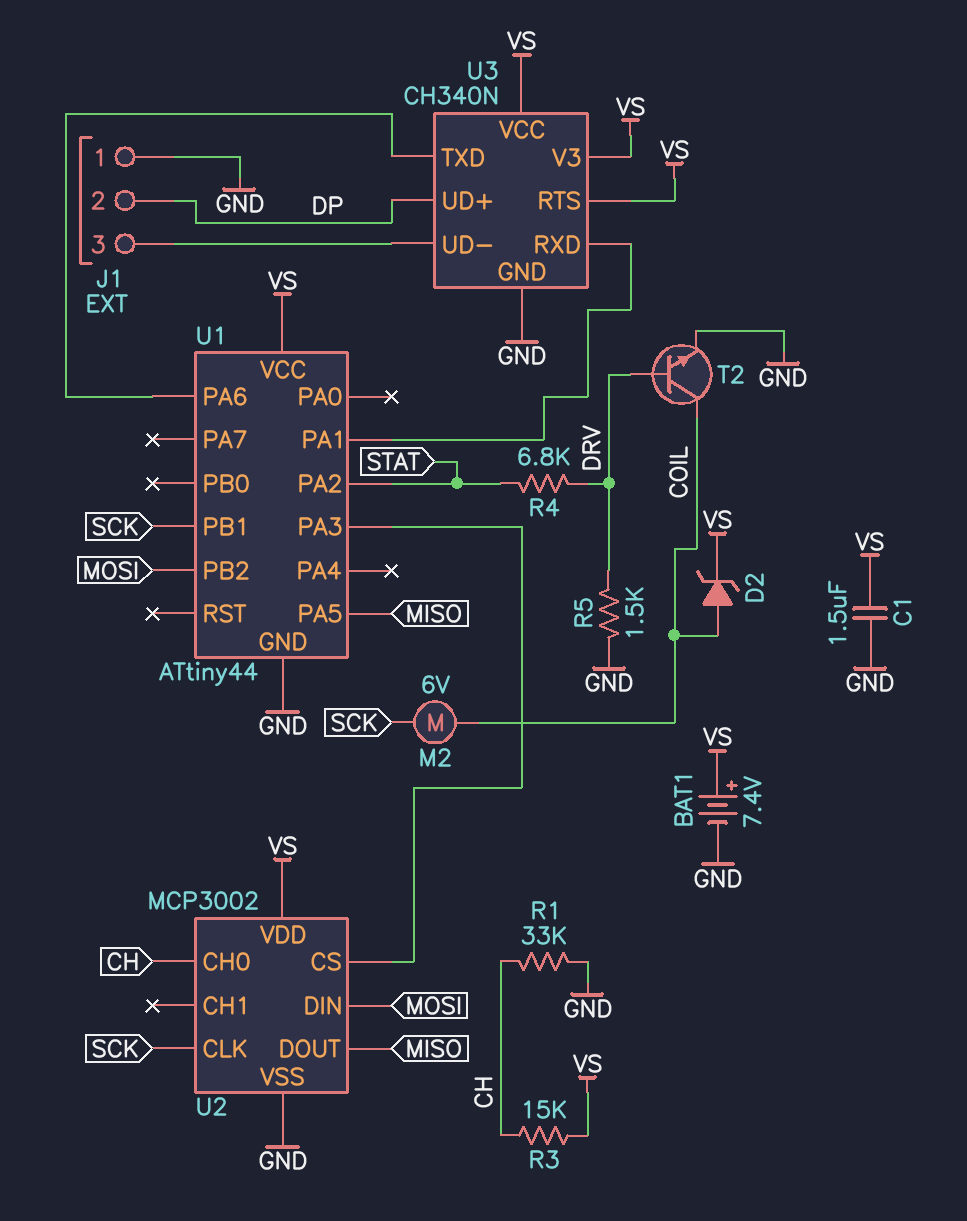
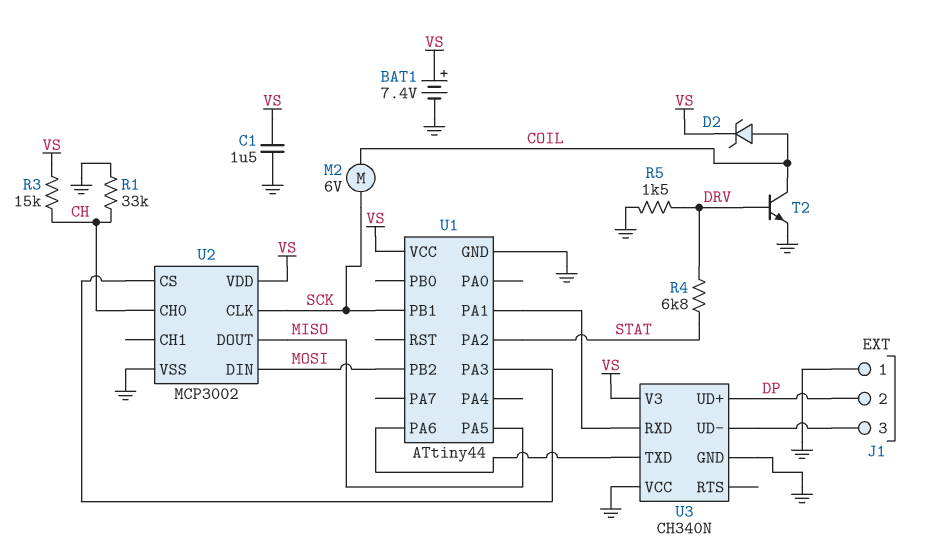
U3 pin RTS: VS -> none
U3 pin VCC: VS -> GND

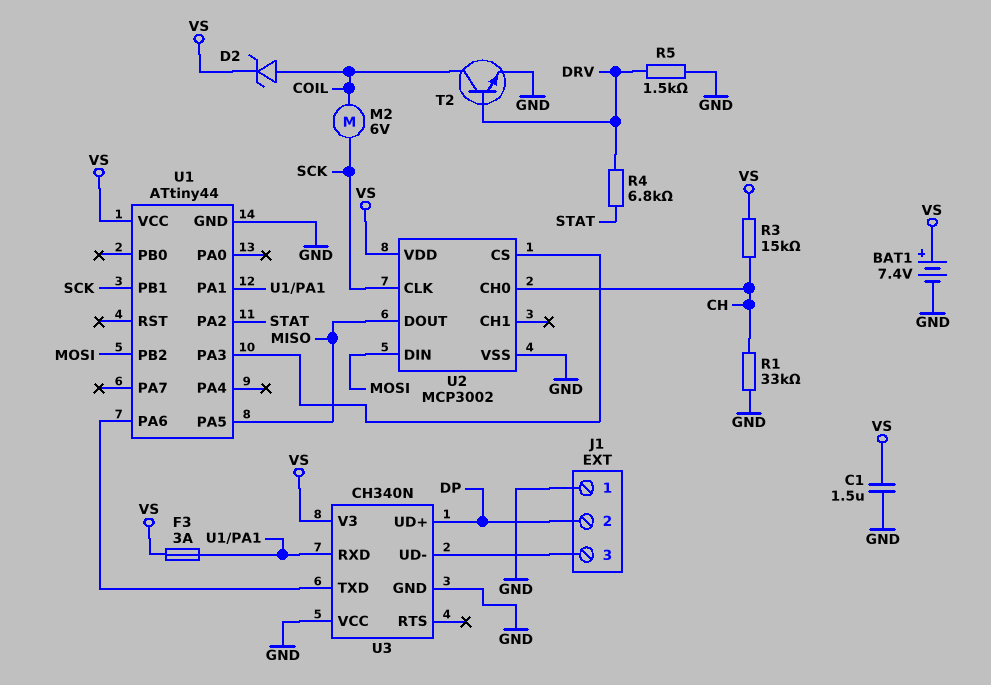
F3: none -> 3A (U1/PA1, VS)

